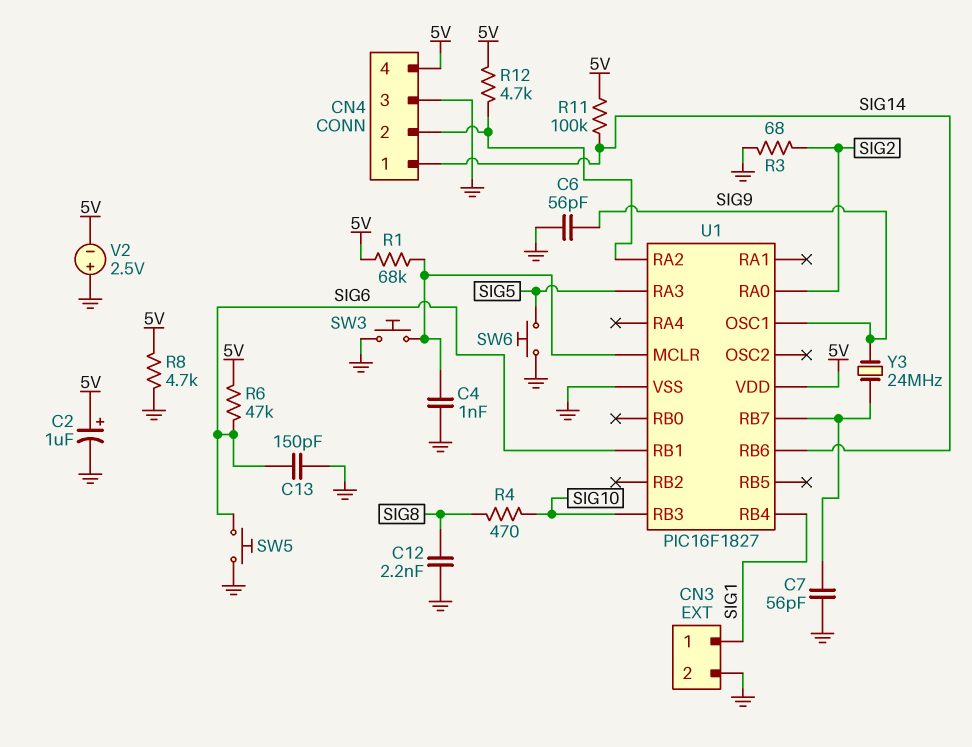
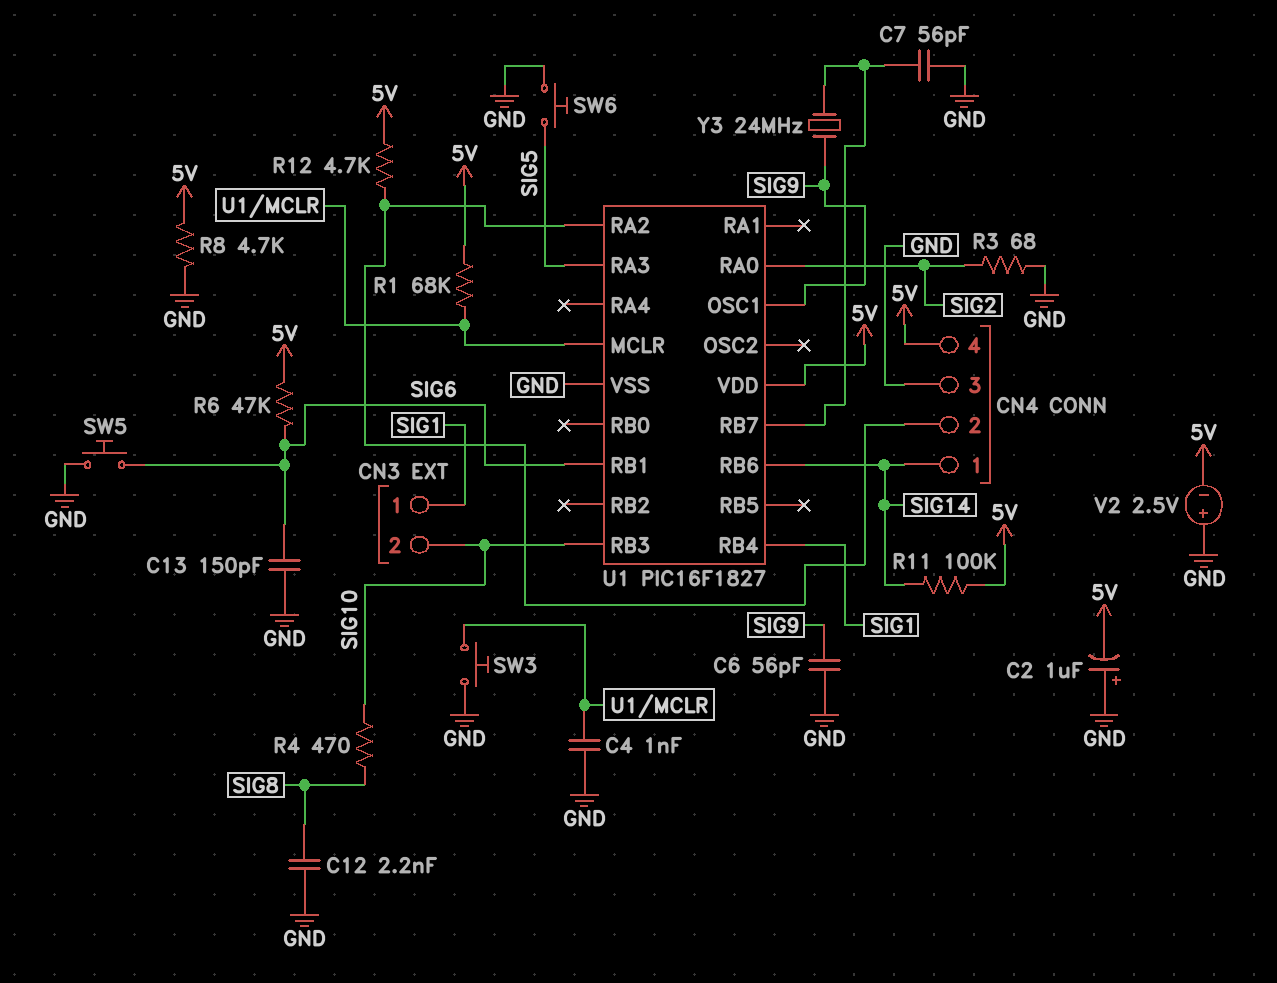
C2: 1uF (plus 5V, minus GND) -> 1uF (plus GND, minus 5V)
CN3 pin 2: GND -> SIG10

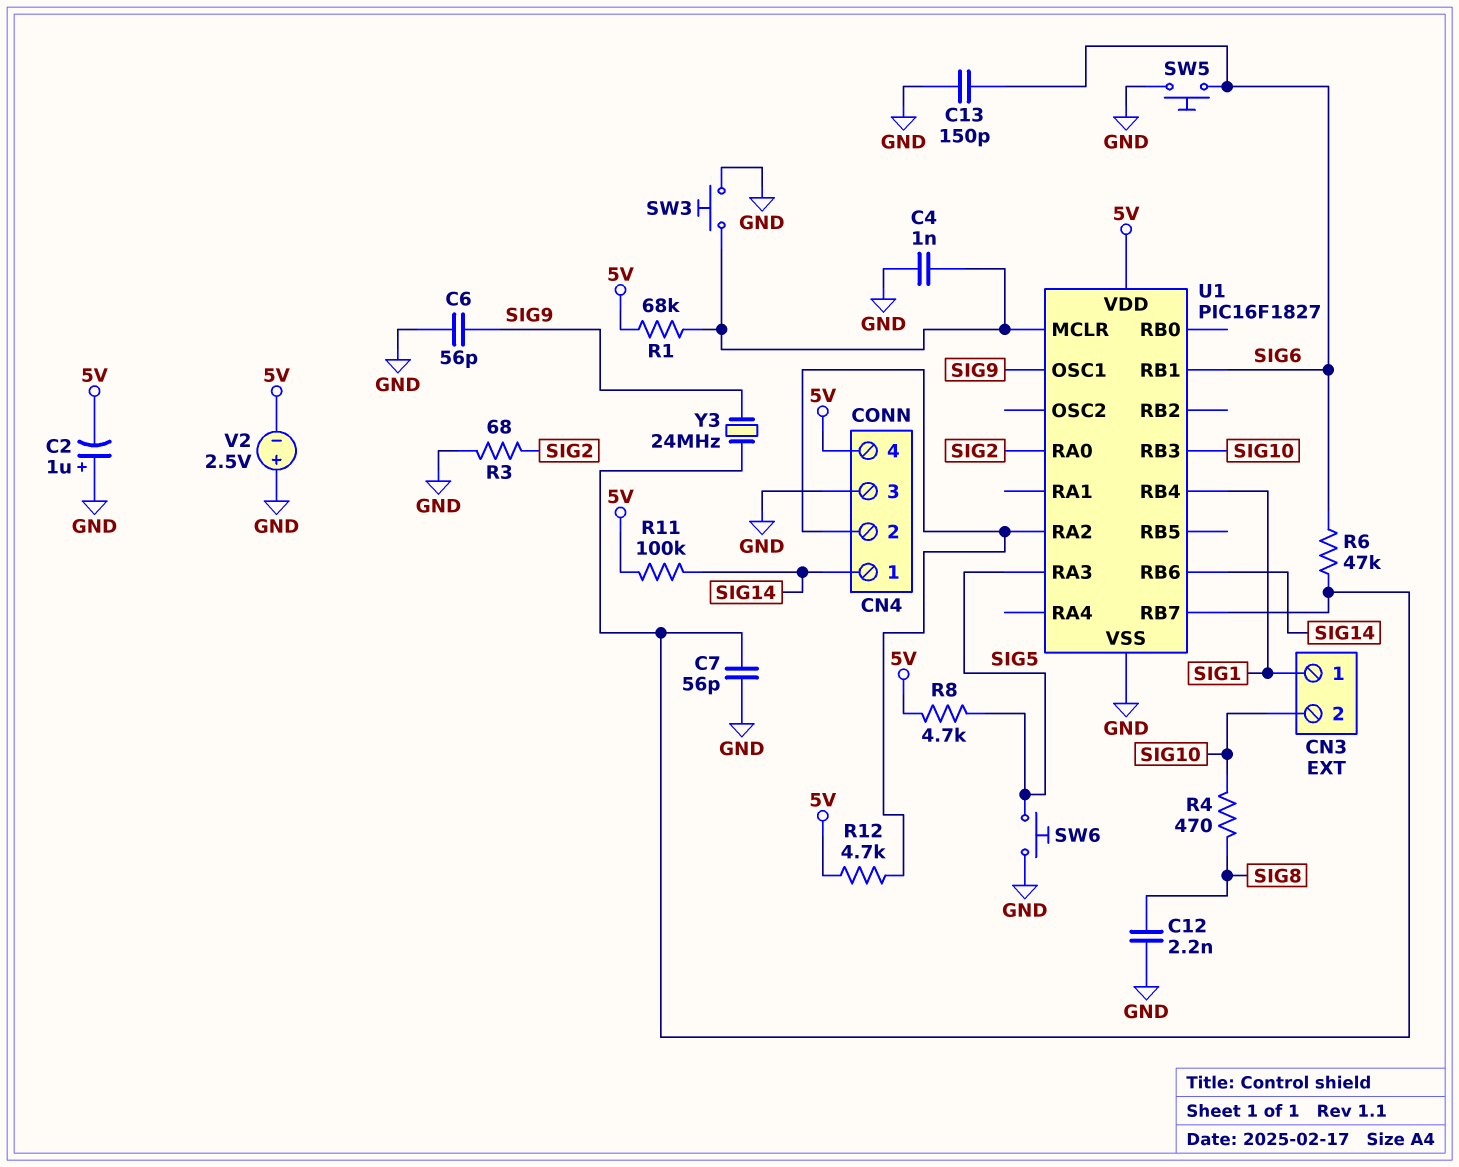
R6: 47k (5V, SIG6) -> 47k (SIG6, U1/RB7)
R8: 4.7k (5V, GND) -> 4.7k (5V, SIG5)

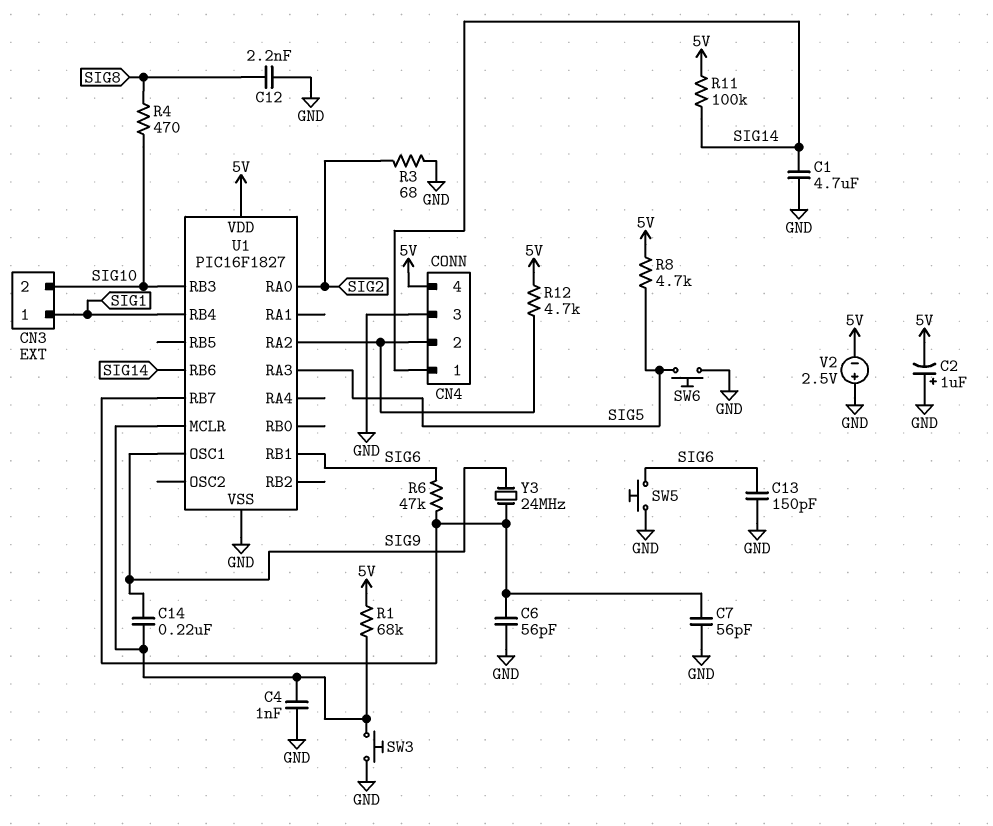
C1: none -> 4.7uF (GND, SIG14)
C6: 56pF (GND, SIG9) -> 56pF (GND, U1/RB7)
C14: none -> 220nF (SIG9, U1/MCLR)

